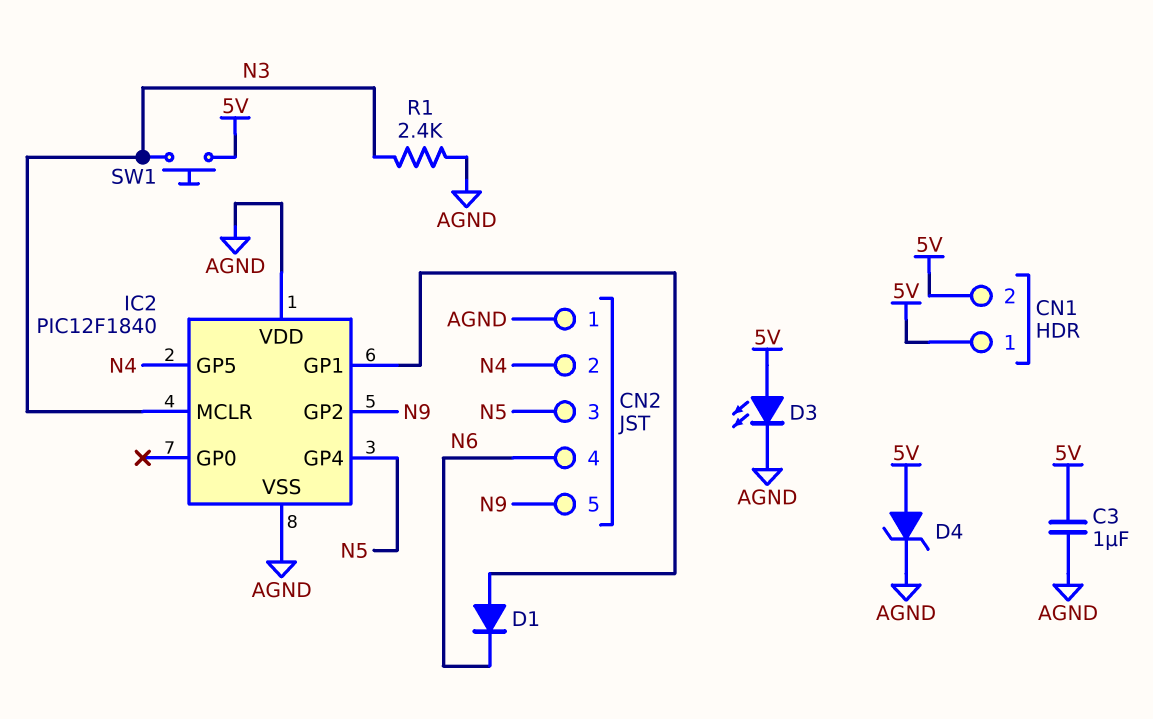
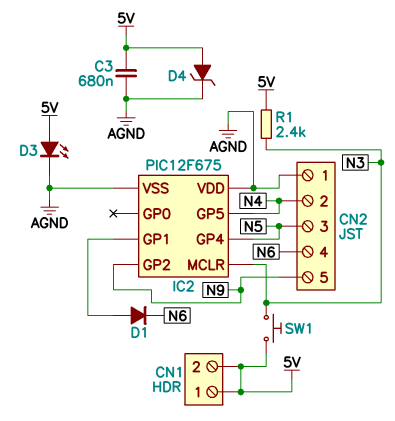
C3: 1uF (5V, AGND) -> 680nF (5V, AGND)
IC2: PIC12F1840 -> PIC12F675
R1: 2.4k (AGND, N3) -> 2.4k (5V, N3)

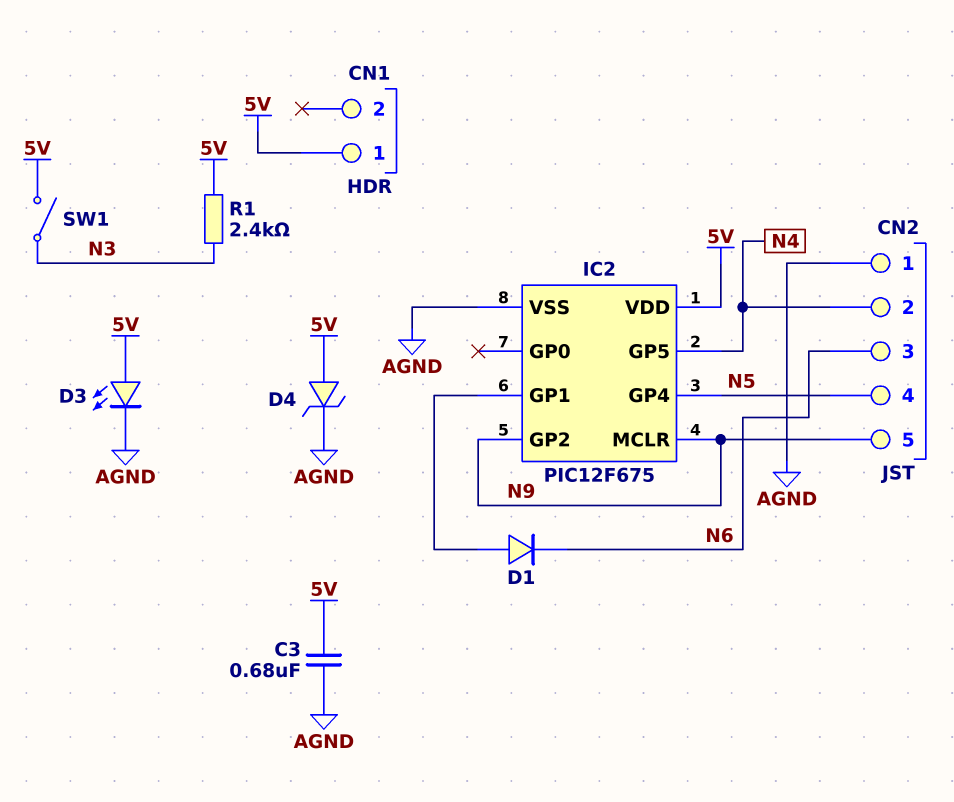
CN1 pin 2: 5V -> none
CN2 pin 3: N5 -> N6
CN2 pin 4: N6 -> N5
IC2 pin MCLR: N3 -> N9
IC2 pin VDD: AGND -> 5V
SW1: button (5V, N3) -> switch (5V, N3)

